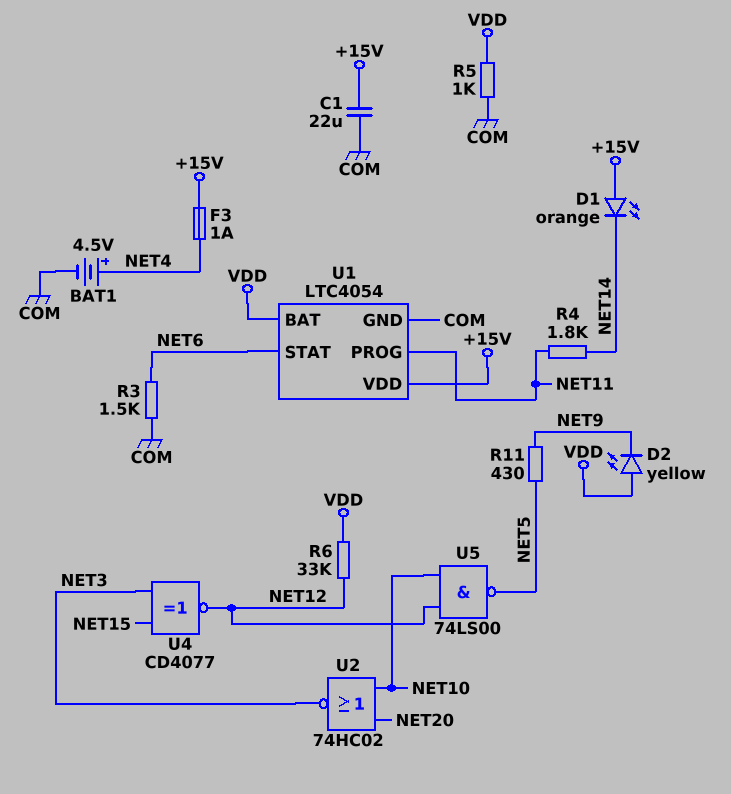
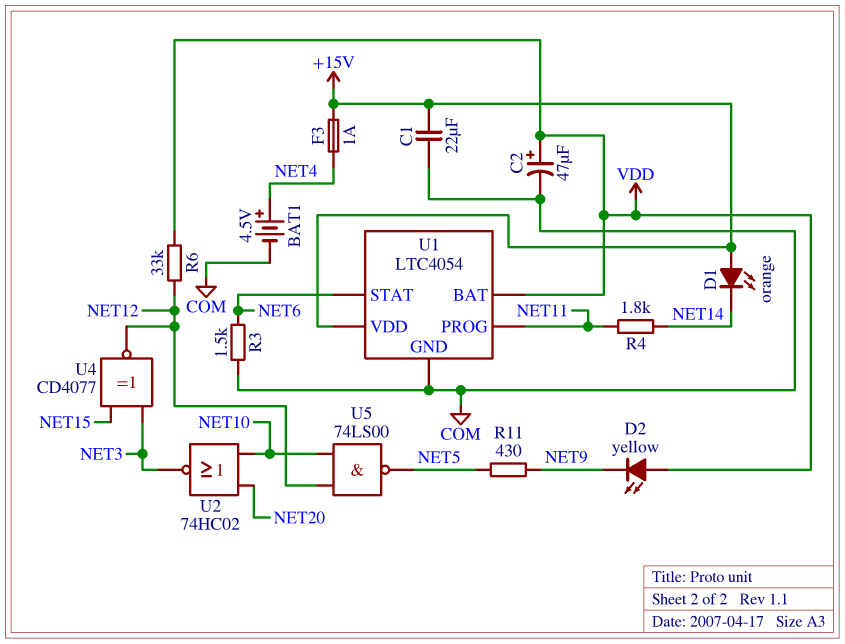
C2: none -> 47uF (plus VDD, minus COM)
R5: 1k (COM, VDD) -> none

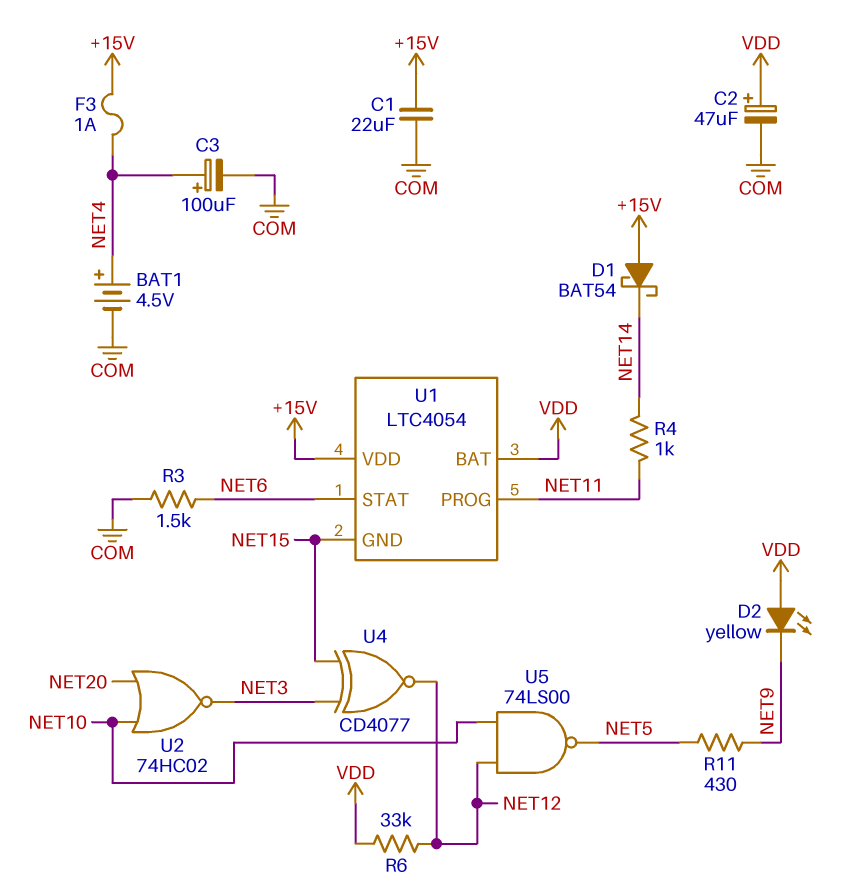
C3: none -> 100uF (plus NET4, minus COM)
D1: LED orange (A +15V, K NET14) -> schottky BAT54 (A +15V, K NET14)
R4: 1.8k (NET11, NET14) -> 1k (NET11, NET14)
U1 pin GND: COM -> NET15

